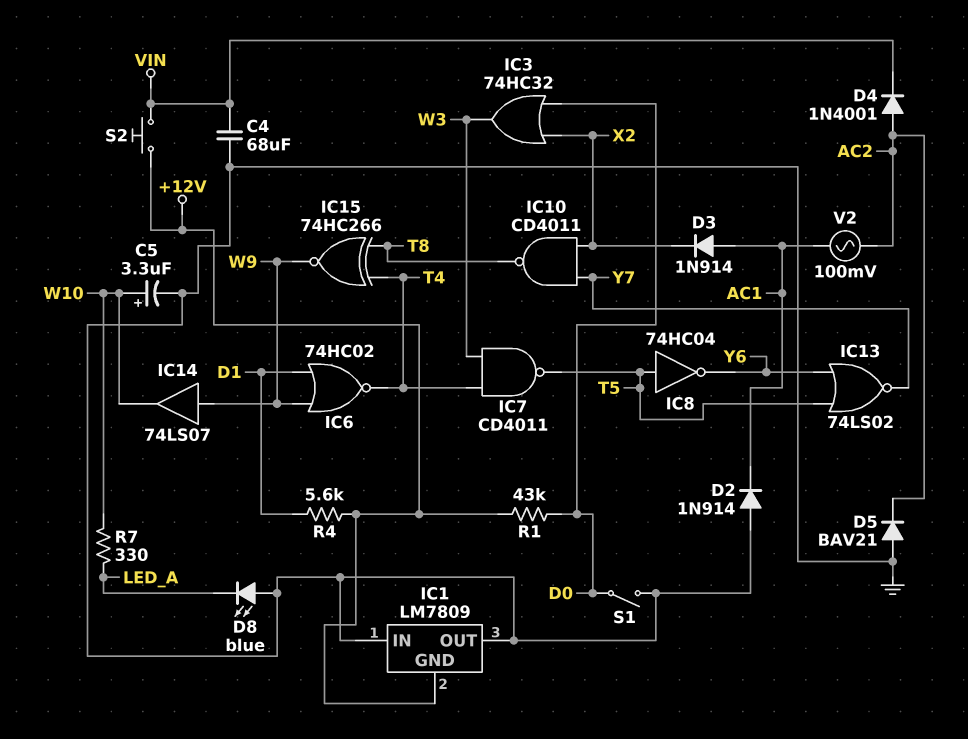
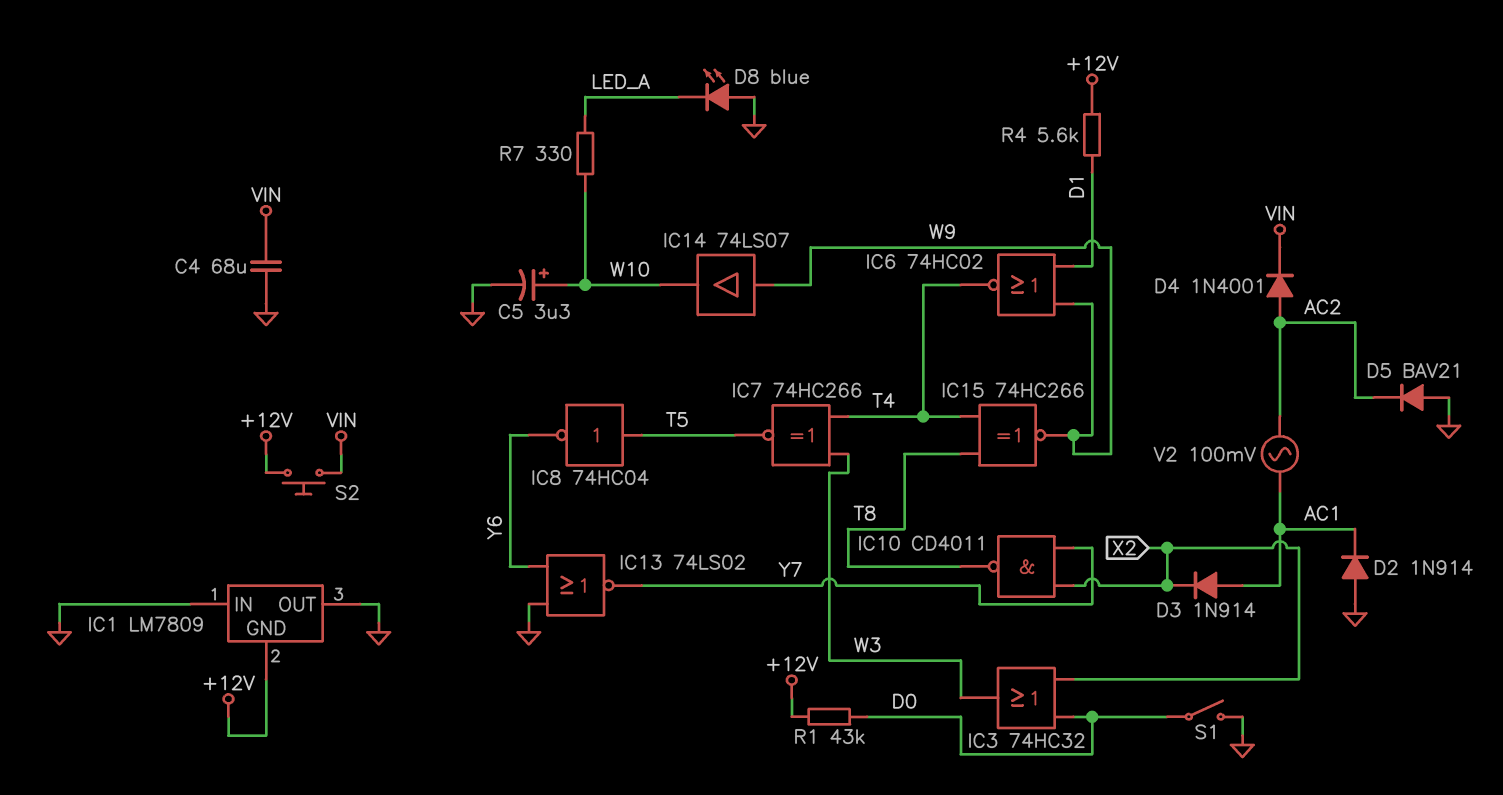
IC7: NAND CD4011 (in T4, in W3, out T5) -> XNOR 74HC266 (in T4, in W3, out T5)
IC13: NOR 74LS02 (in T5, in Y6, out Y7) -> NOR 74LS02 (in GND, in Y6, out Y7)

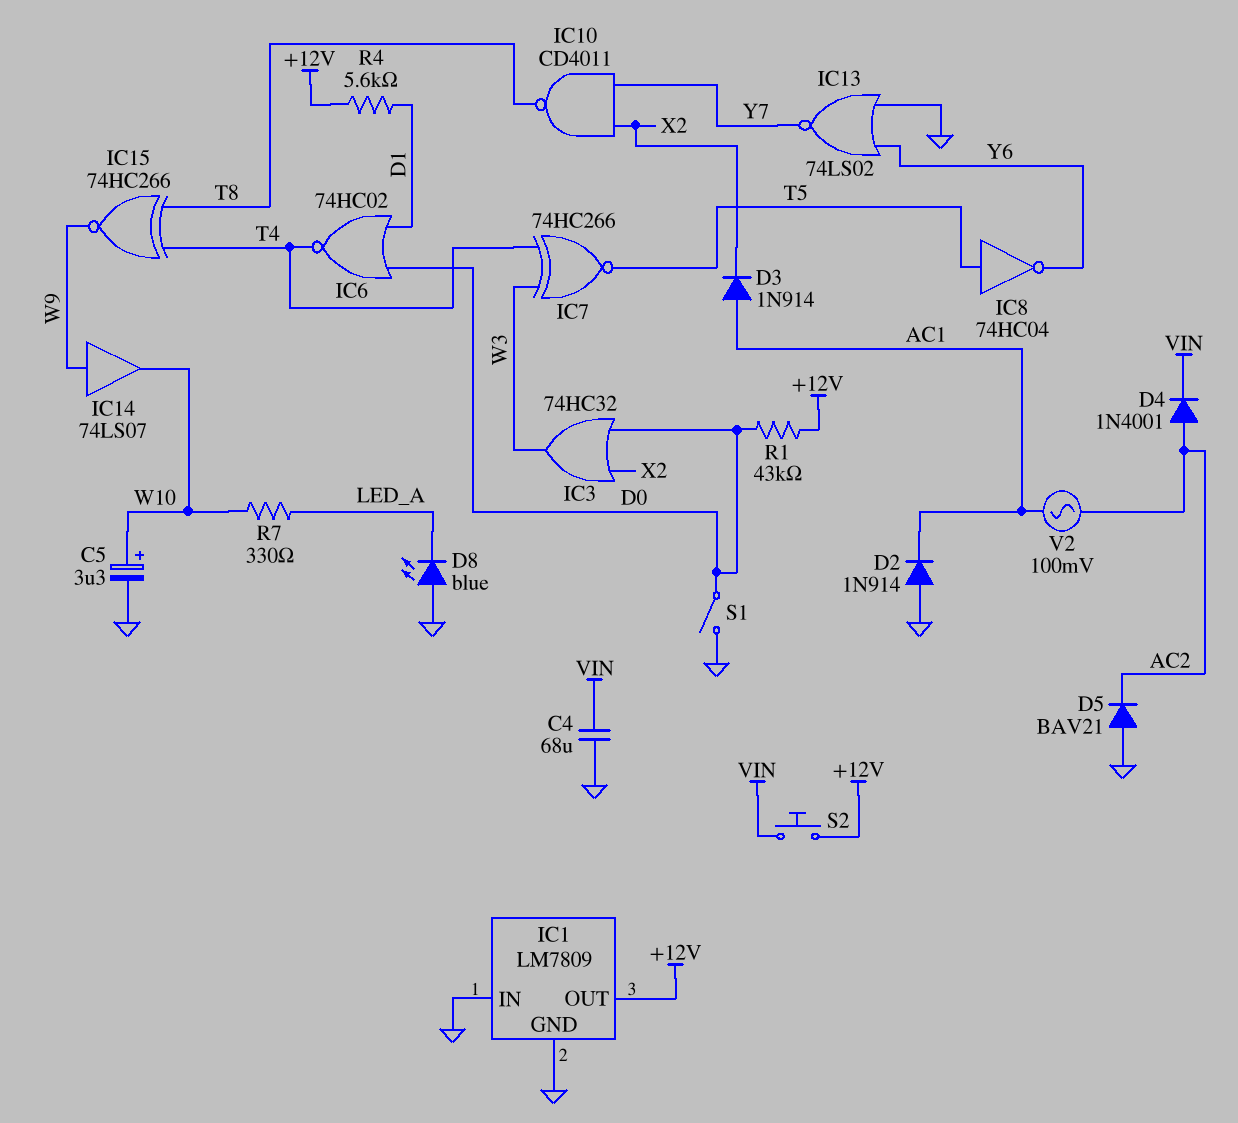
IC1 pin GND: +12V -> GND
IC1 pin OUT: GND -> +12V
IC6: NOR 74HC02 (in D1, in W9, out T4) -> NOR 74HC02 (in D0, in D1, out T4)

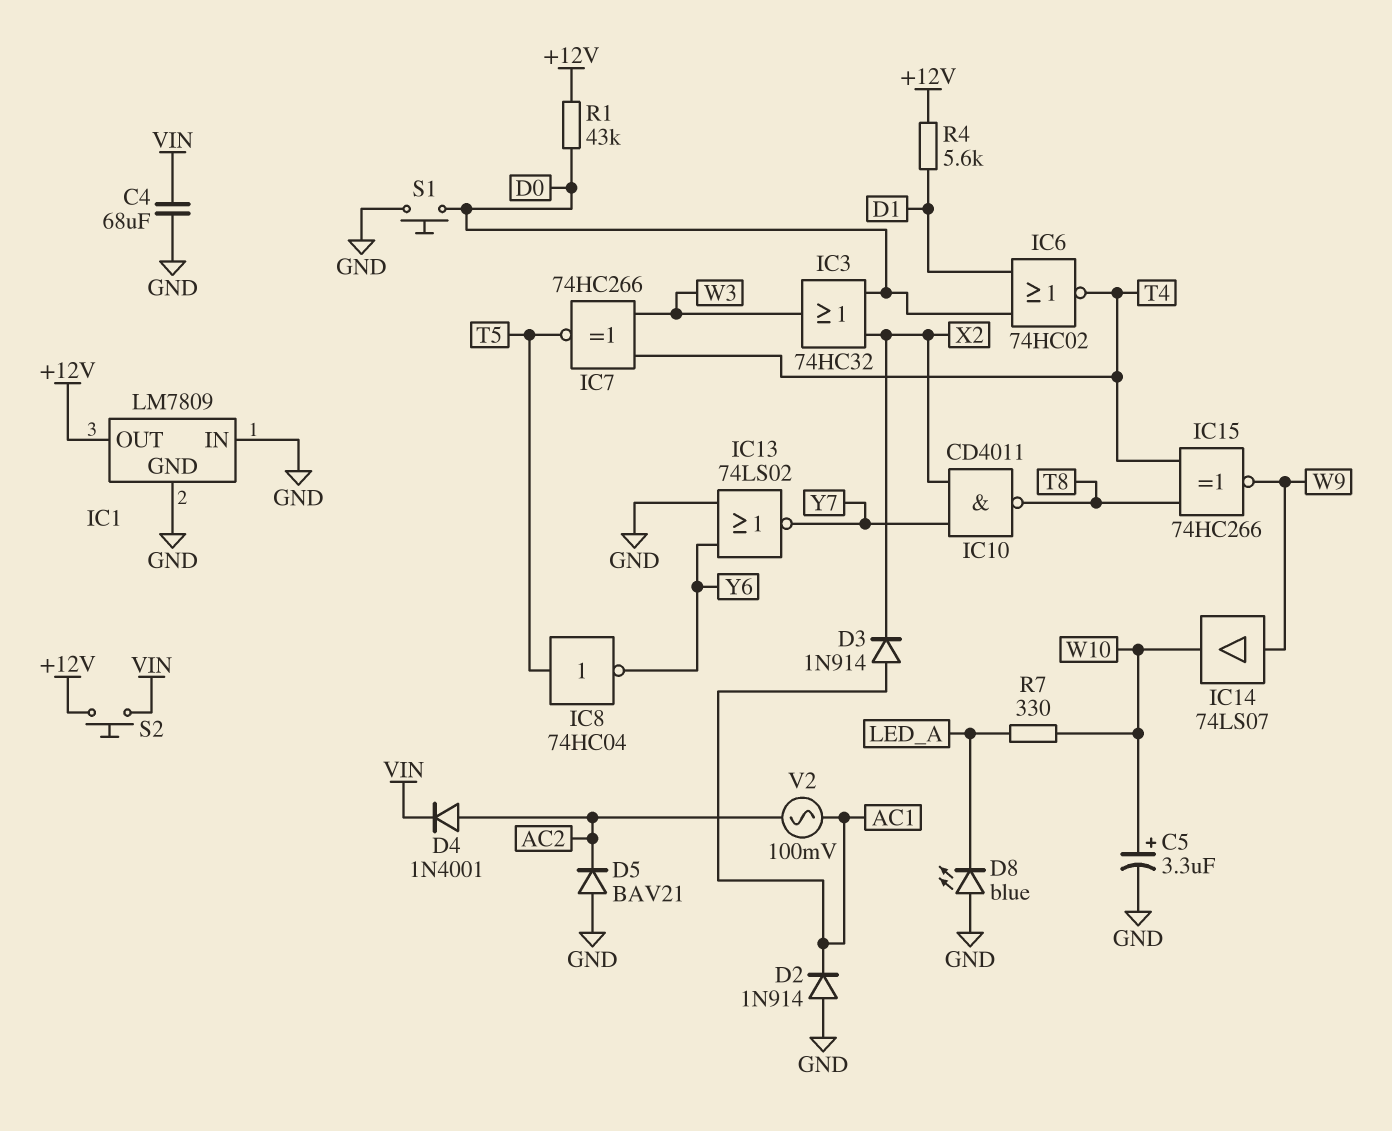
S1: switch (D0, GND) -> button (D0, GND)

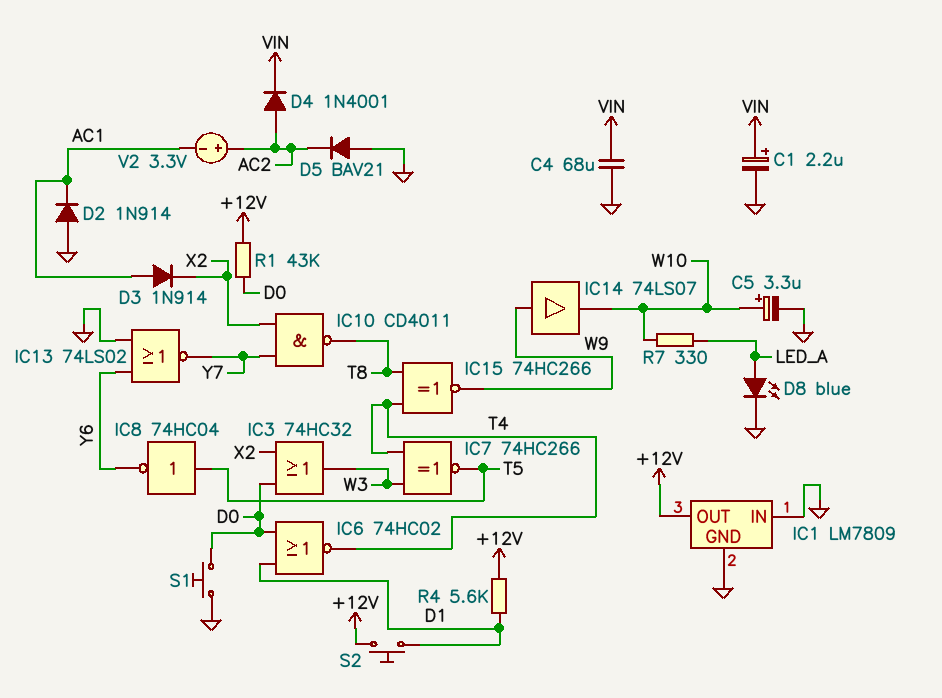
C1: none -> 2.2uF (plus VIN, minus GND)
D8: LED blue (A GND, K LED_A) -> LED blue (A LED_A, K GND)
S2: button (+12V, VIN) -> button (+12V, D1)
V2: AC 100mV (AC1, AC2) -> 3.3V (plus AC2, minus AC1)

